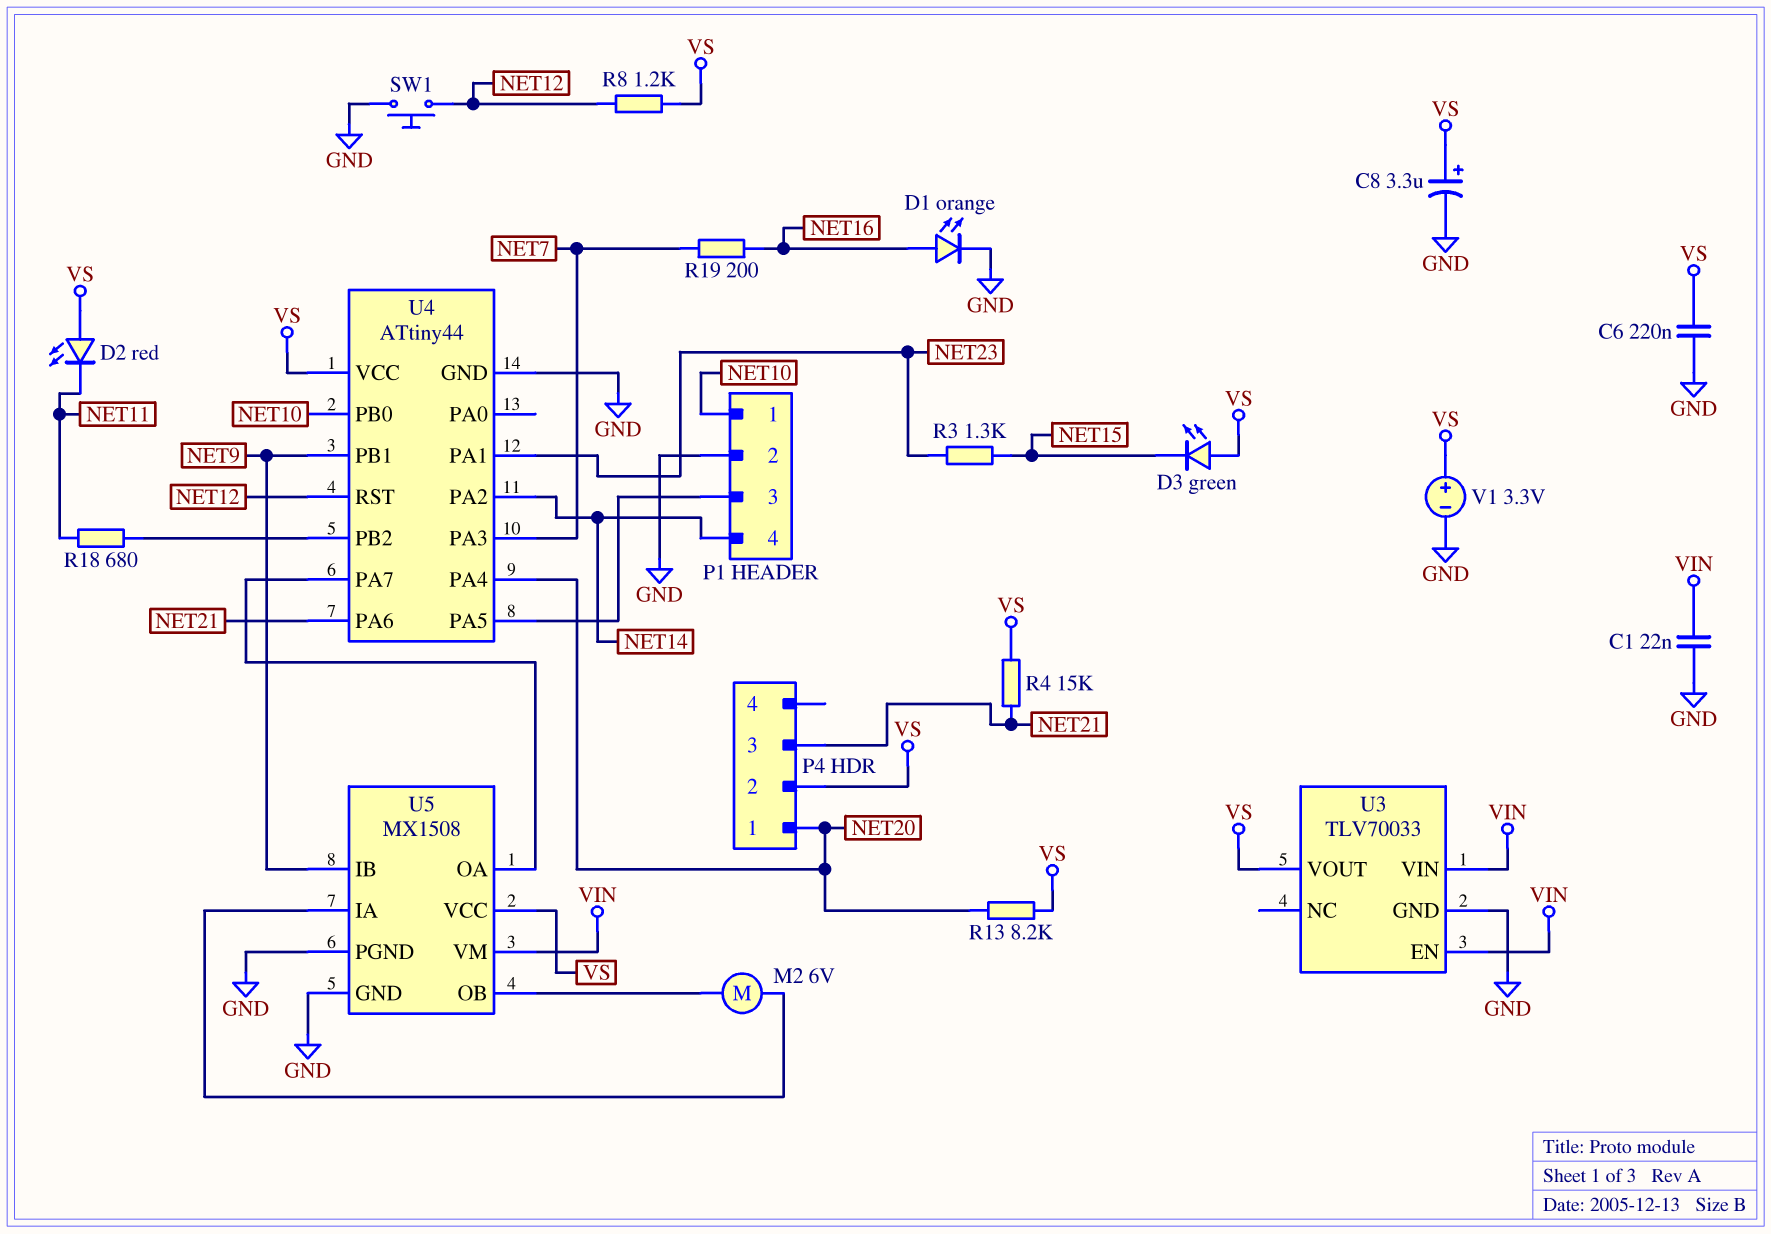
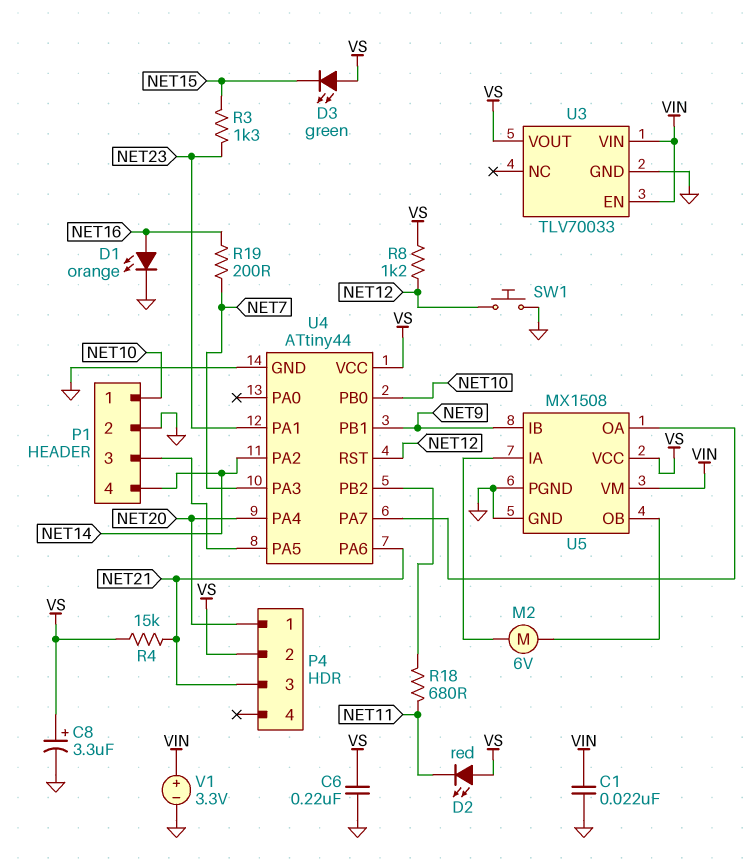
R13: 8.2k (NET20, VS) -> none
V1: 3.3V (plus VS, minus GND) -> 3.3V (plus VIN, minus GND)

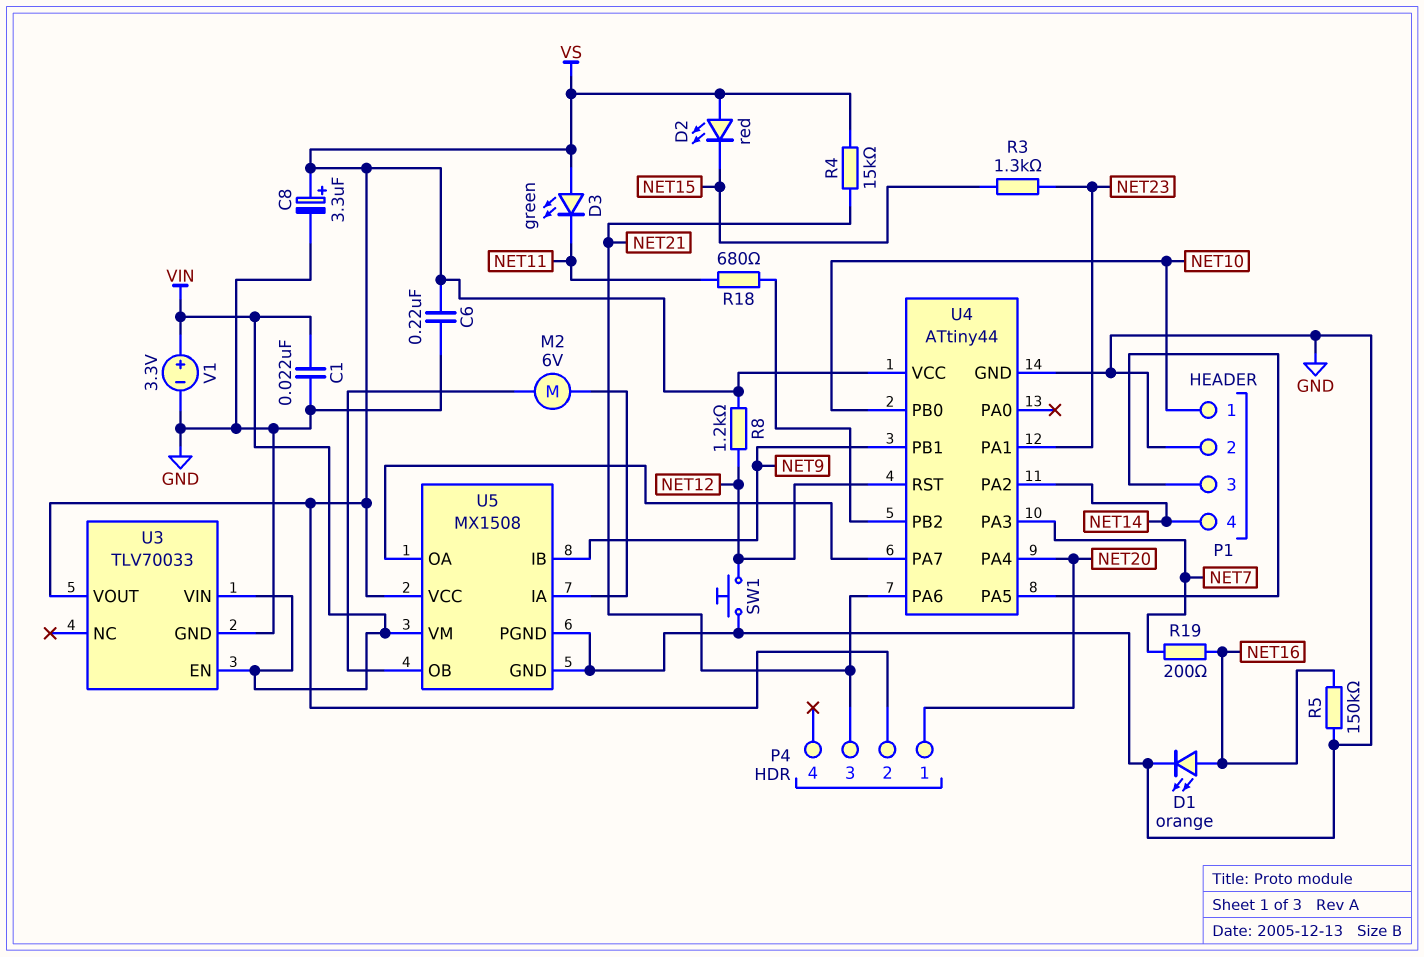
D2: LED red (A VS, K NET11) -> LED red (A VS, K NET15)
D3: LED green (A VS, K NET15) -> LED green (A VS, K NET11)
R5: none -> 150k (GND, NET16)

